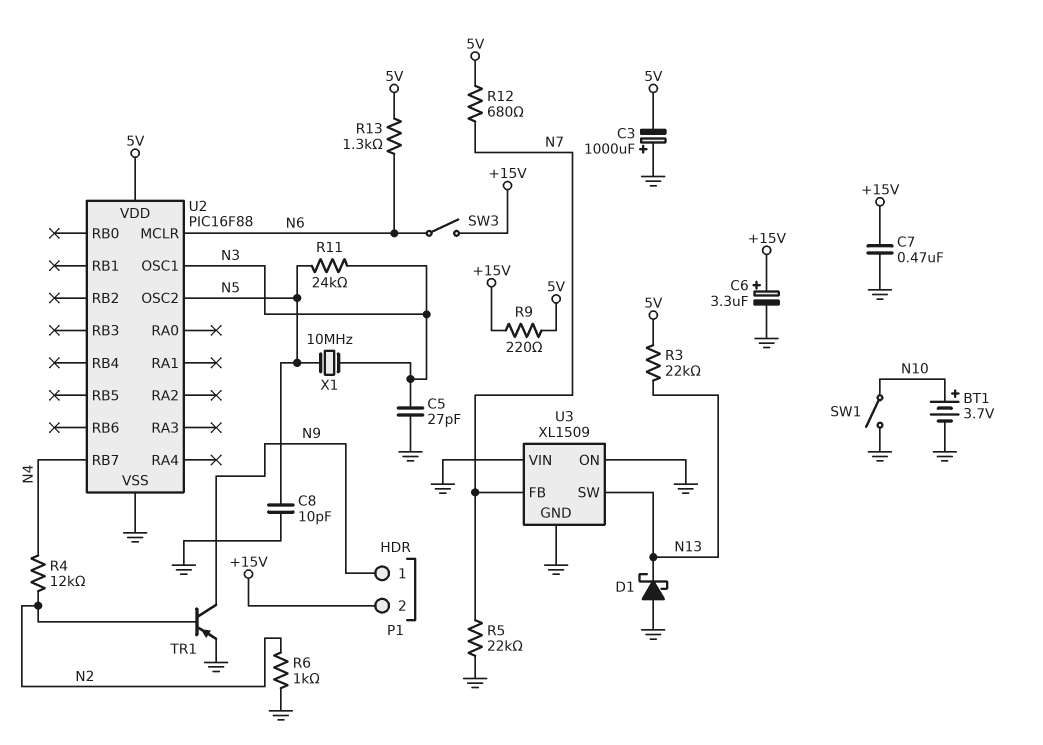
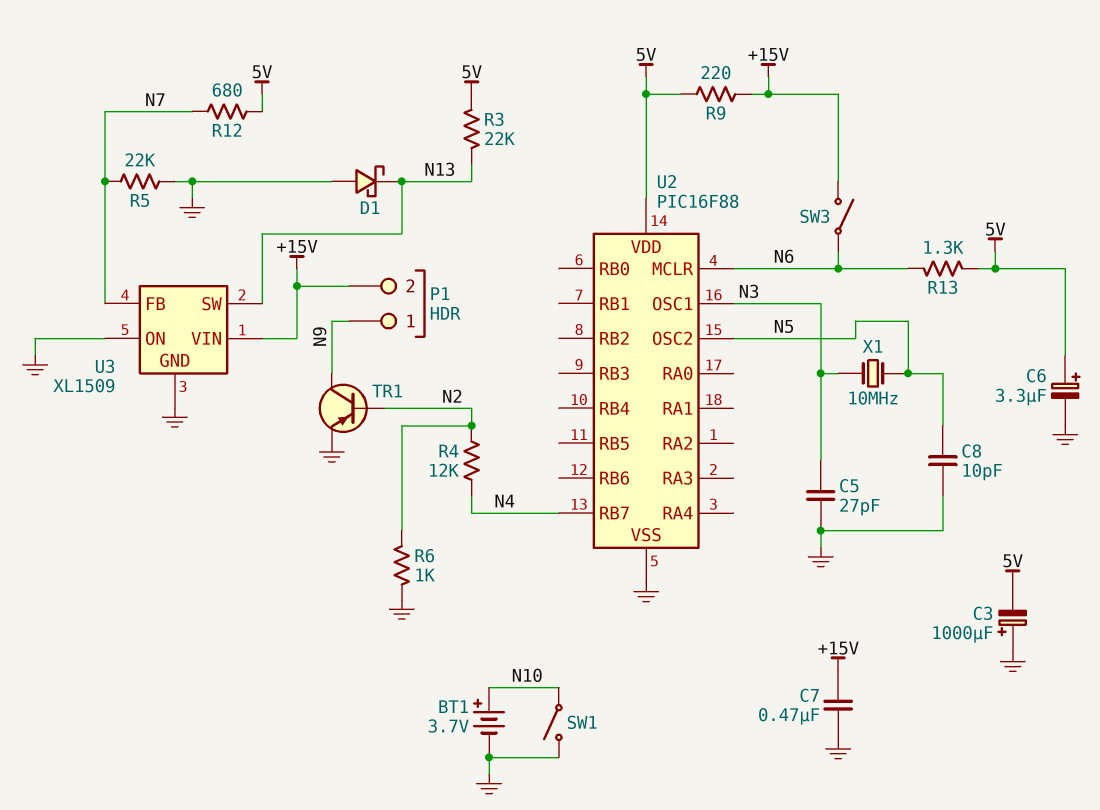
C6: 3.3uF (plus +15V, minus GND) -> 3.3uF (plus 5V, minus GND)
R11: 24k (N3, N5) -> none
U3 pin VIN: GND -> +15V

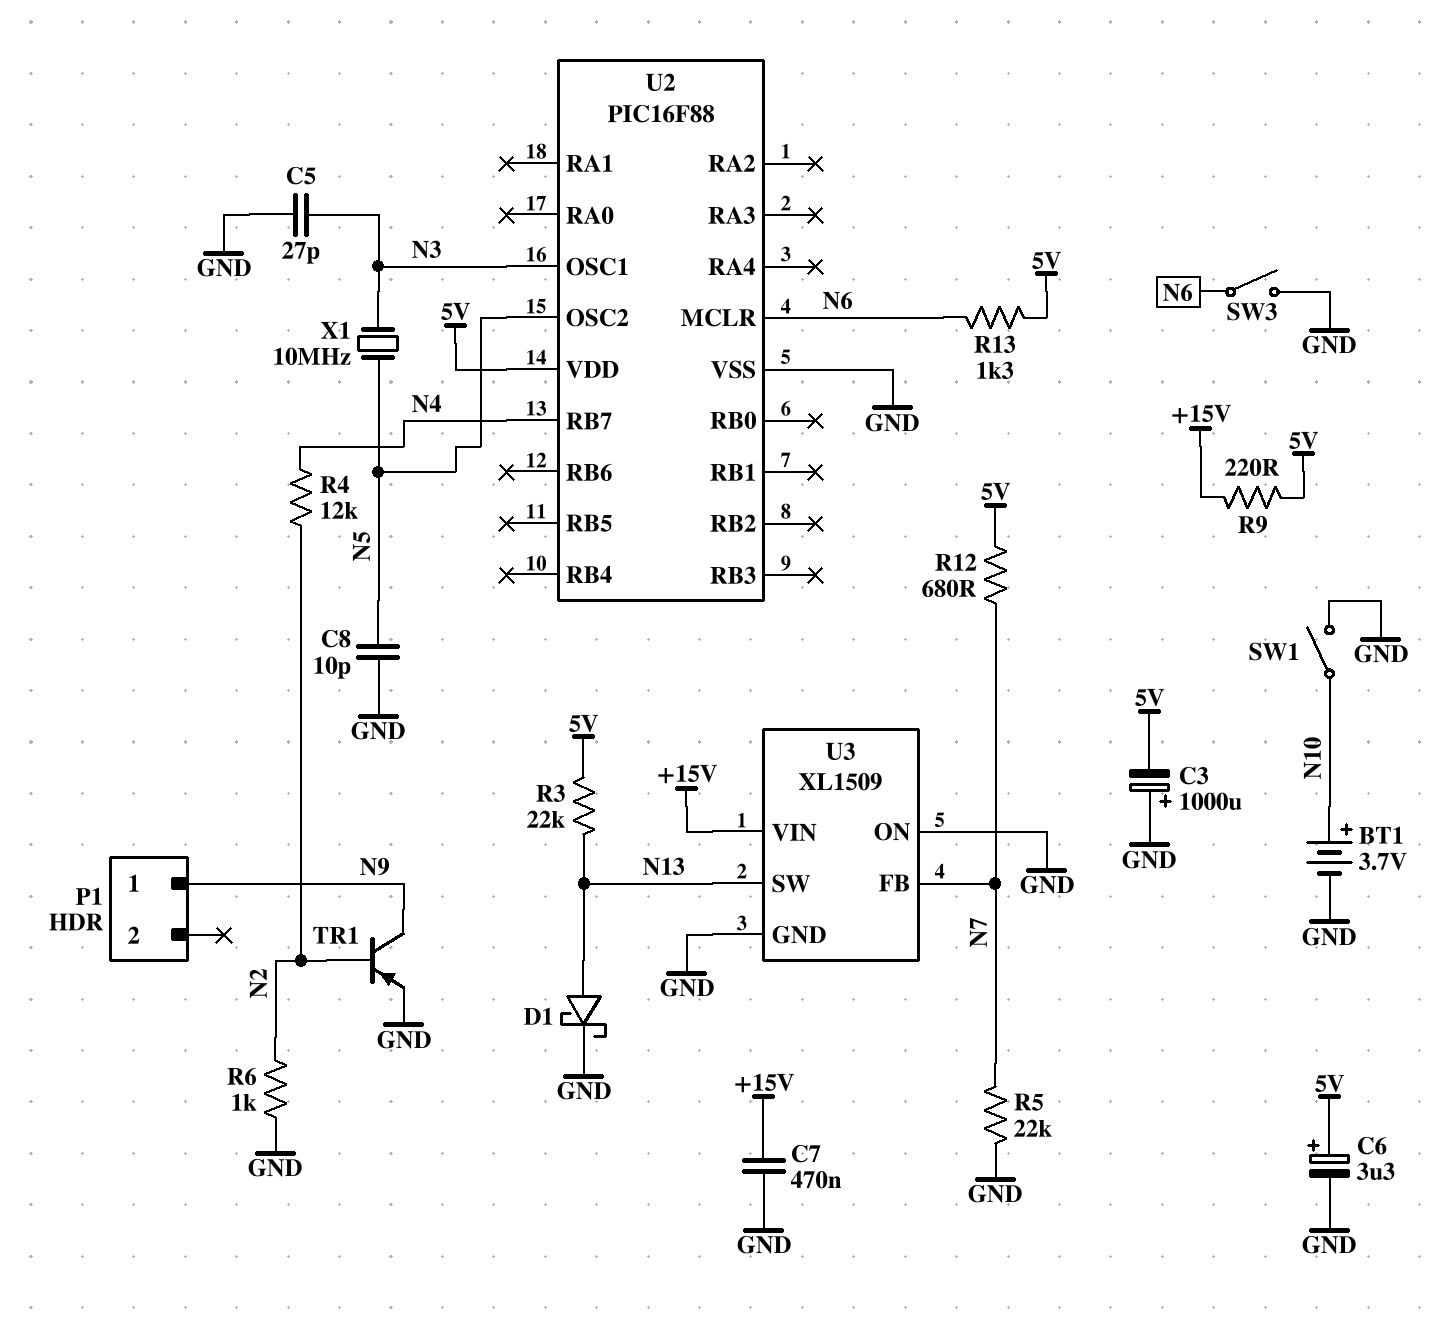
D1: schottky (A GND, K N13) -> schottky (A N13, K GND)
P1 pin 2: +15V -> none
SW3: switch (+15V, N6) -> switch (GND, N6)

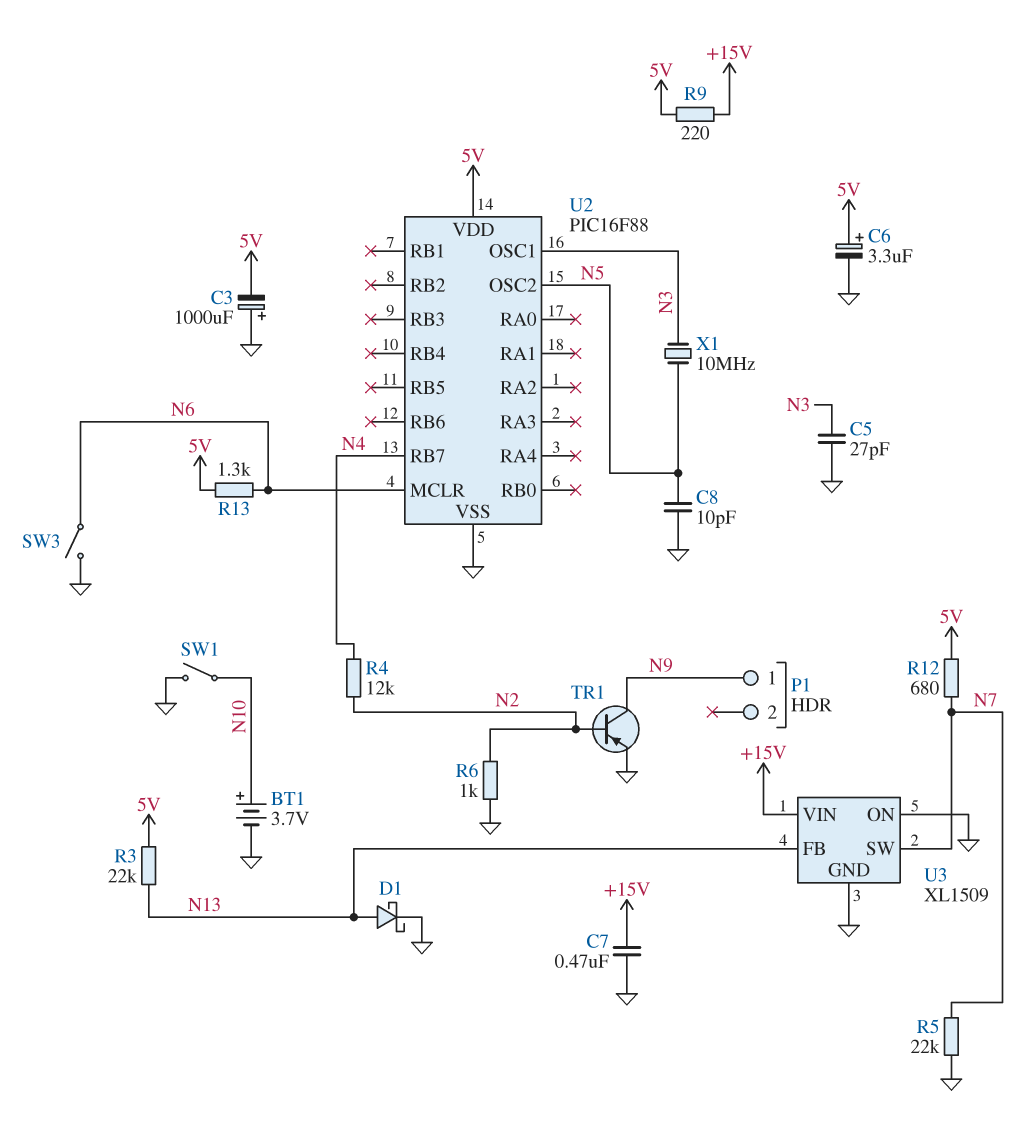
U3 pin FB: N7 -> N13
U3 pin SW: N13 -> N7

